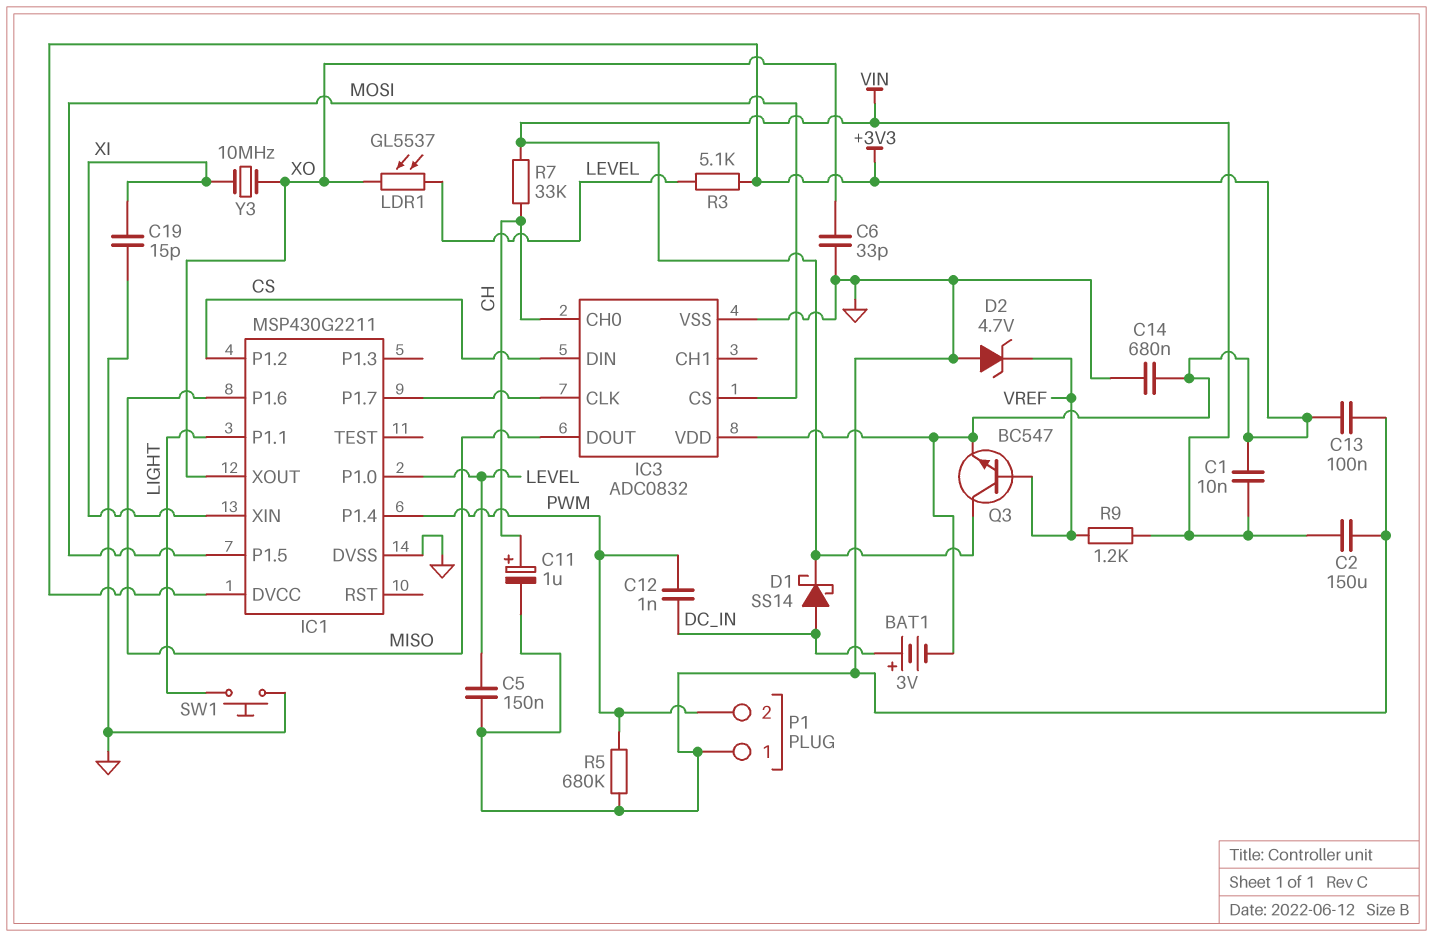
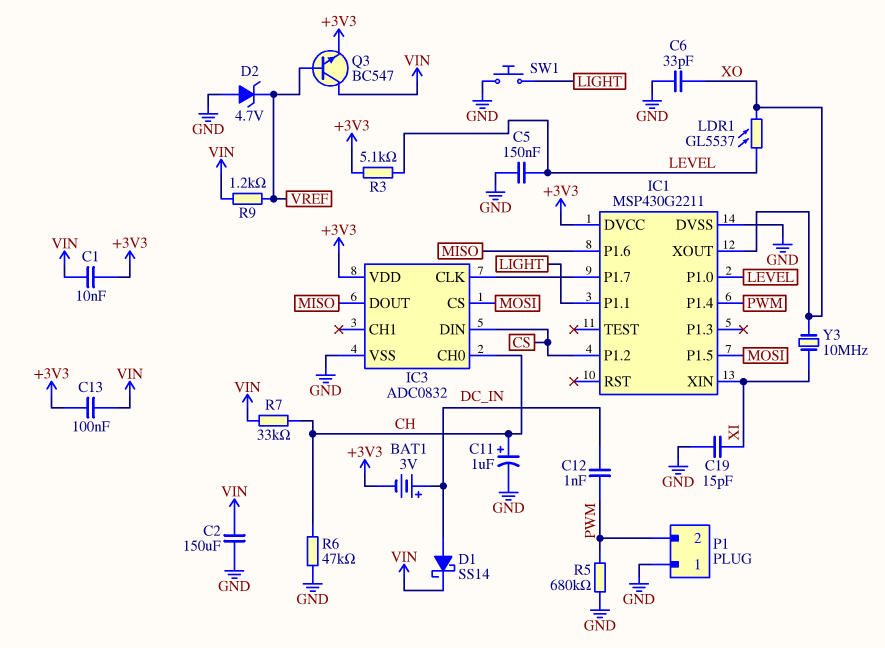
C13: 100nF (+3V3, GND) -> 100nF (+3V3, VIN)
C14: 680nF (+3V3, GND) -> none
R6: none -> 47k (CH, GND)

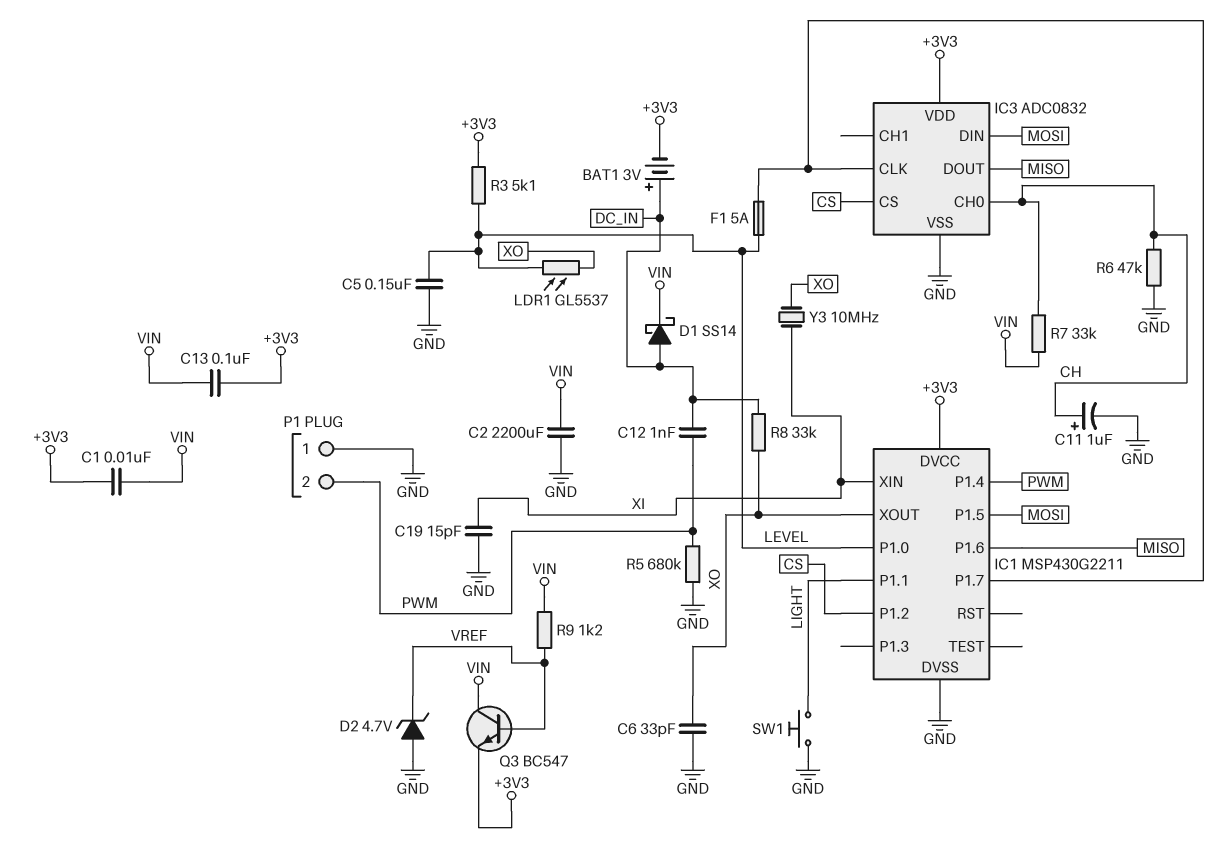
C2: 150uF (GND, VIN) -> 2200uF (GND, VIN)
F1: none -> 5A (IC1/P1.7, LEVEL)
IC3 pin CS: MOSI -> CS
IC3 pin DIN: CS -> MOSI
R8: none -> 33k (DC_IN, XO)

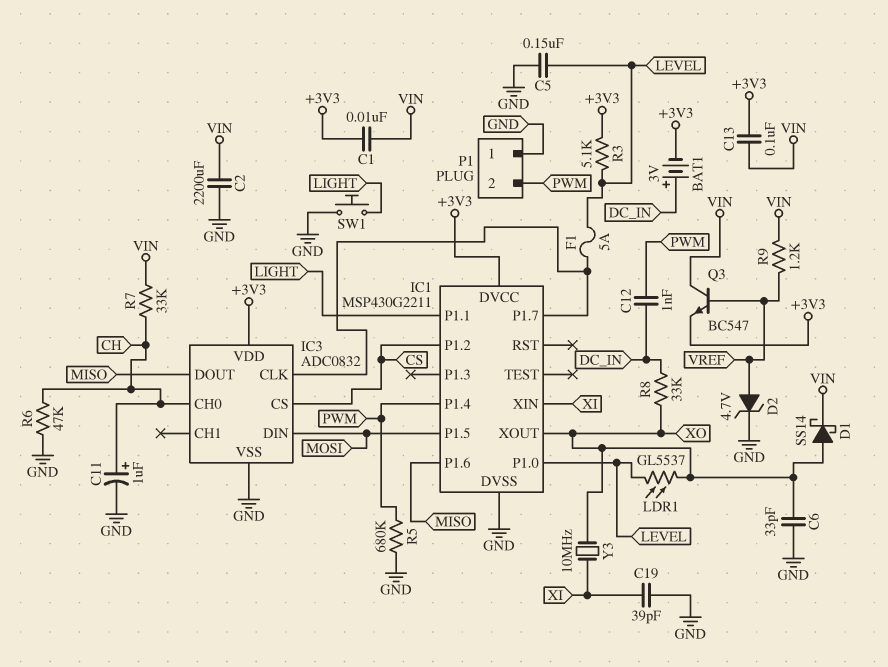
C19: 15pF (GND, XI) -> 39pF (GND, XI)
D1: schottky SS14 (A DC_IN, K VIN) -> schottky SS14 (A XO, K VIN)
D2: zener 4.7V (A GND, K VREF) -> zener 4.7V (A VREF, K GND)

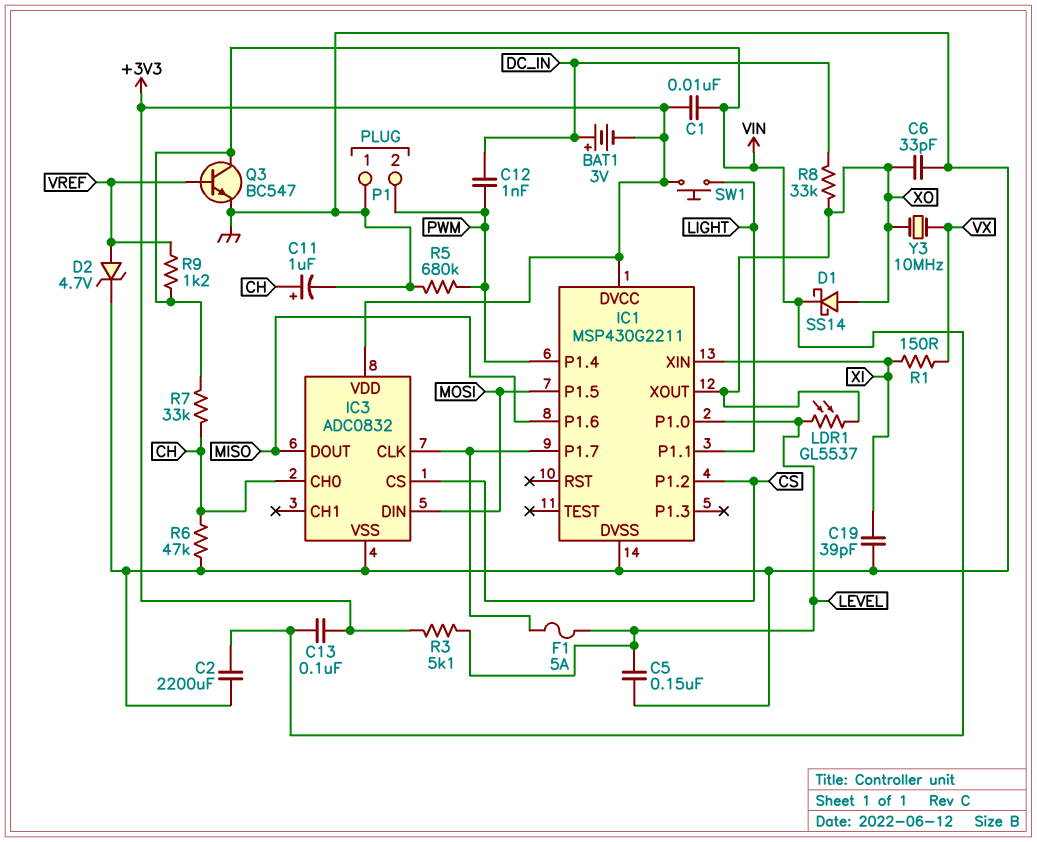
Q3: NPN BC547 (B VREF, C VIN, E +3V3) -> NPN BC547 (B VREF, C VIN, E GND)
R1: none -> 150 (VX, XI)
SW1: button (GND, LIGHT) -> button (+3V3, LIGHT)
Y3: 10MHz (XI, XO) -> 10MHz (VX, XO)

